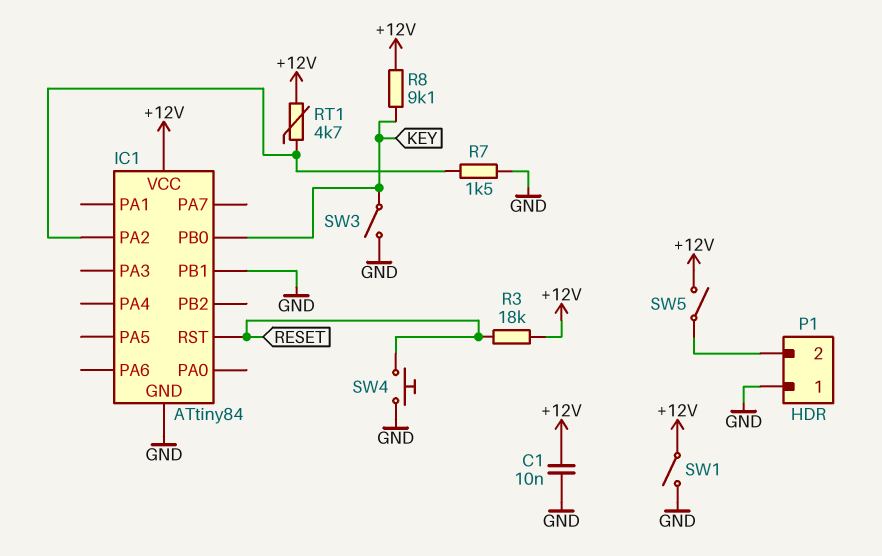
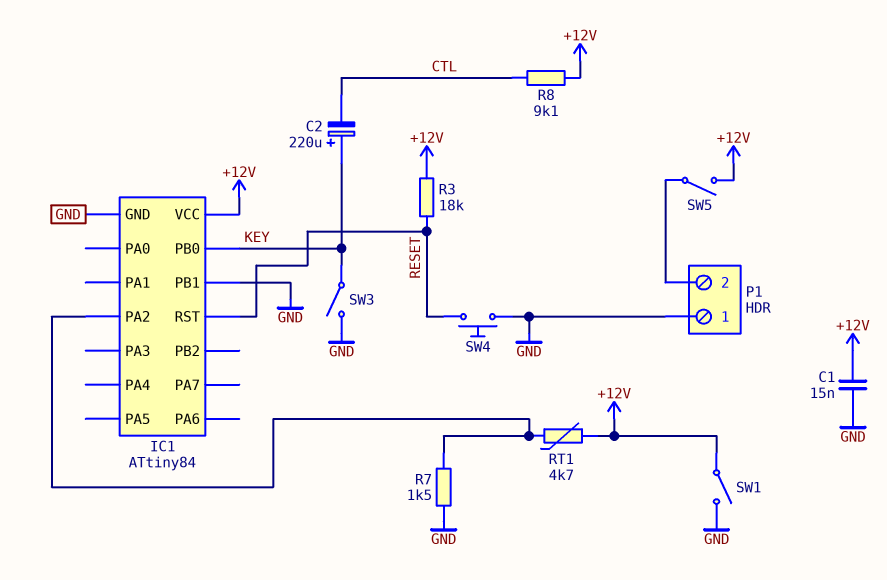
C1: 10nF (+12V, GND) -> 15nF (+12V, GND)
C2: none -> 220uF (plus KEY, minus CTL)
R8: 9.1k (+12V, KEY) -> 9.1k (+12V, CTL)

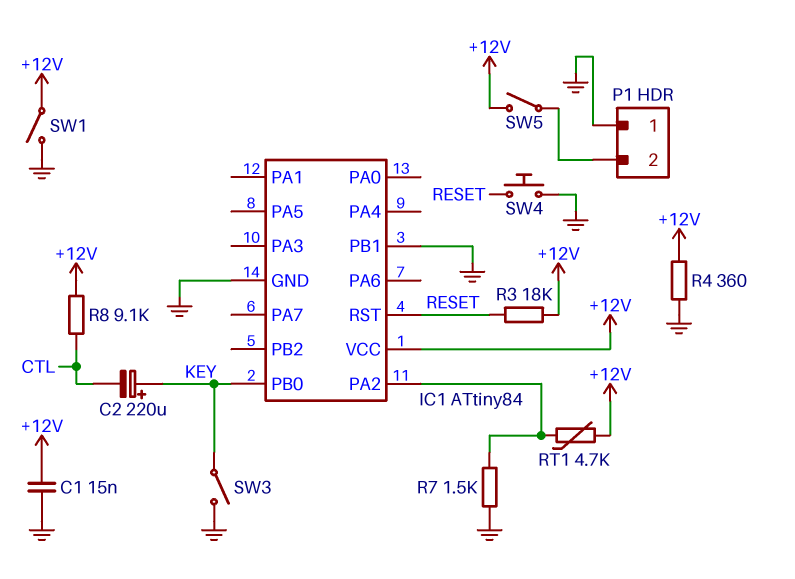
R4: none -> 360 (+12V, GND)

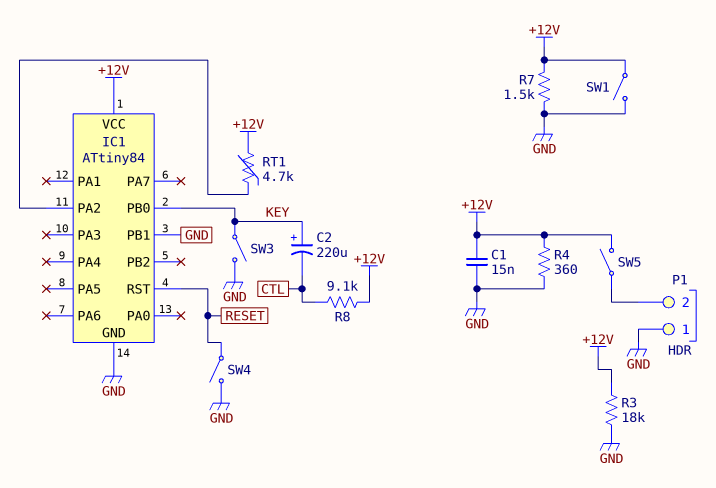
R3: 18k (+12V, RESET) -> 18k (+12V, GND)
R7: 1.5k (GND, IC1/PA2) -> 1.5k (+12V, GND)
SW4: button (GND, RESET) -> switch (GND, RESET)

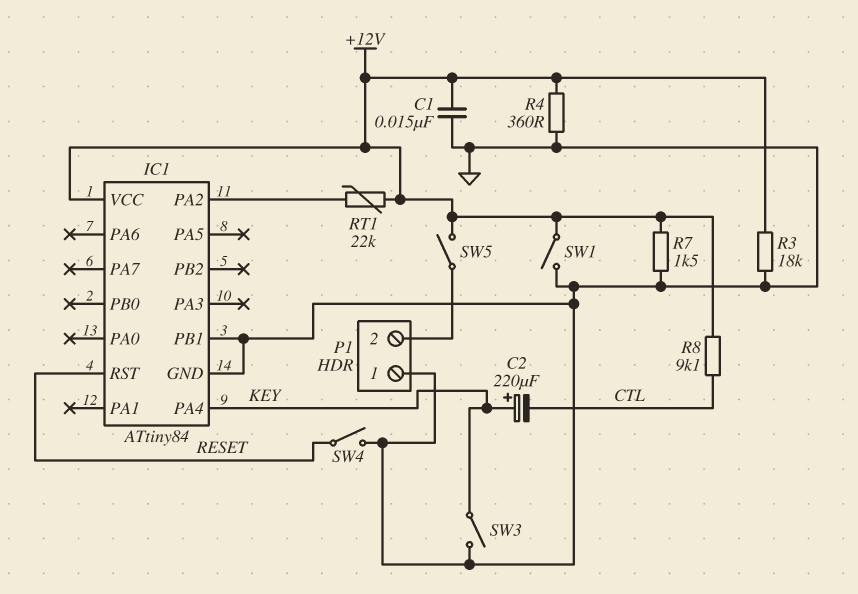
IC1 pin PA4: none -> KEY
IC1 pin PB0: KEY -> none
RT1: 4.7k (+12V, IC1/PA2) -> 22k (+12V, IC1/PA2)

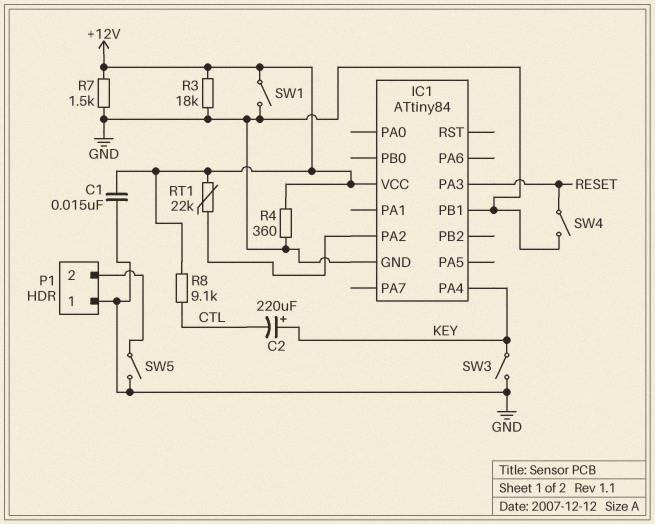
IC1 pin PA3: none -> RESET
IC1 pin RST: RESET -> none
SW5: switch (+12V, P1/2) -> switch (GND, P1/2)

